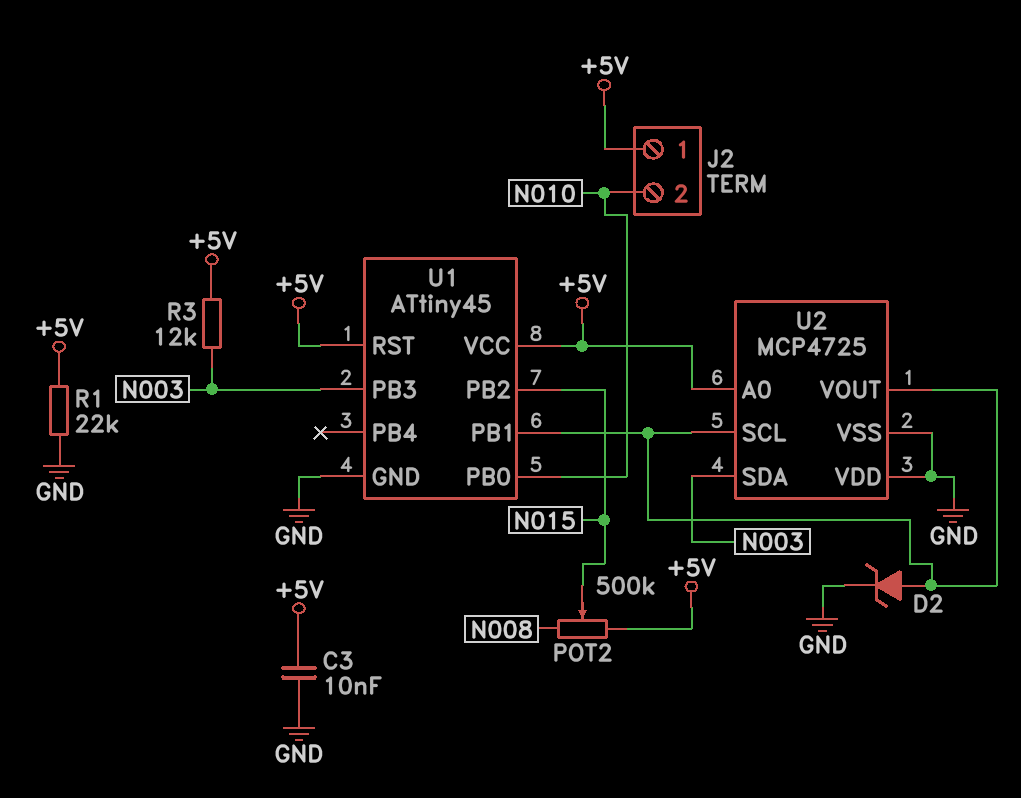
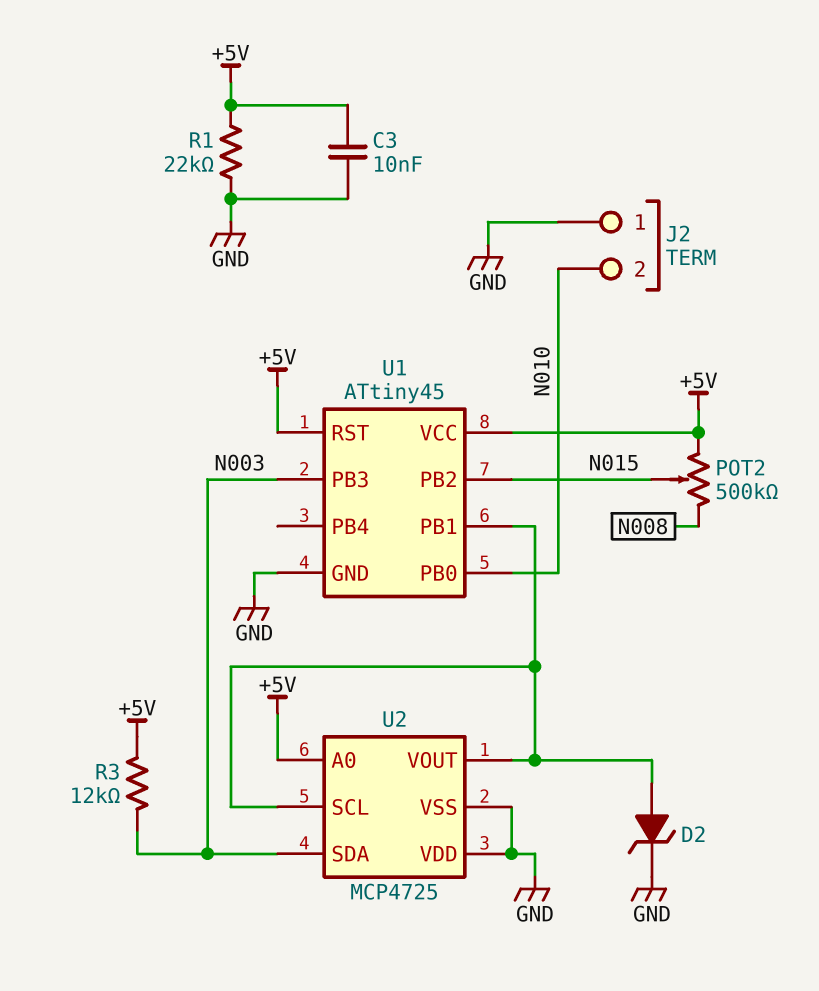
J2 pin 1: +5V -> GND

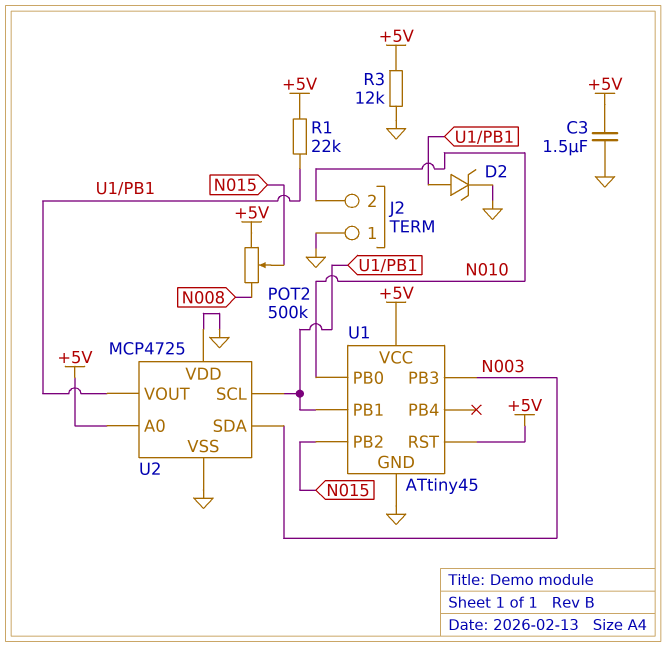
C3: 10nF (+5V, GND) -> 1.5uF (+5V, GND)
R1: 22k (+5V, GND) -> 22k (+5V, U1/PB1)
R3: 12k (+5V, N003) -> 12k (+5V, GND)

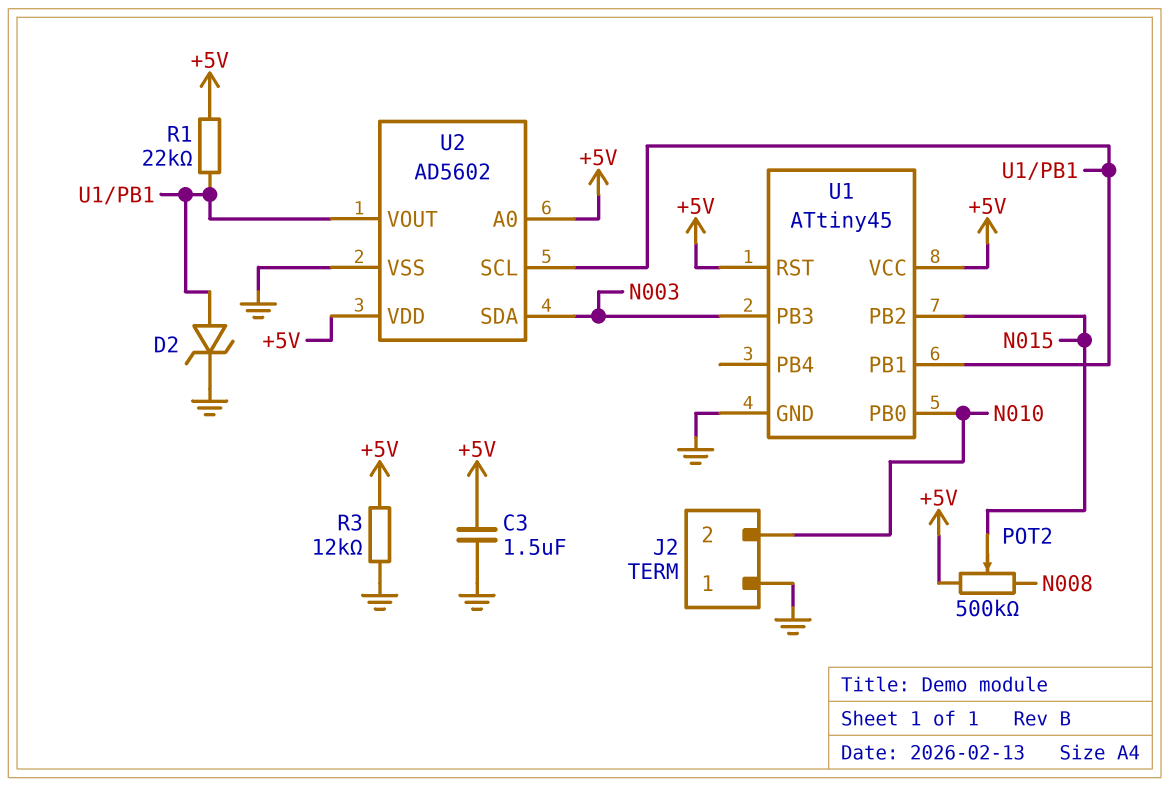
U2: MCP4725 -> AD5602
U2 pin VDD: GND -> +5V

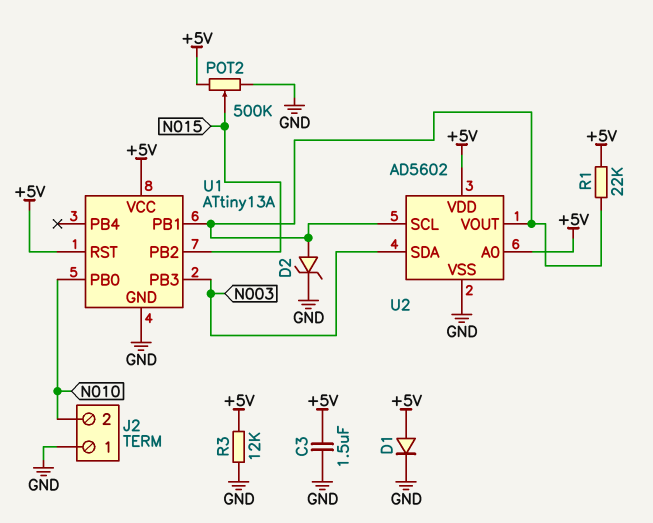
D1: none -> diode (A +5V, K GND)
POT2: 500k (+5V, N008, wiper N015) -> 500k (+5V, GND, wiper N015)
U1: ATtiny45 -> ATtiny13A

